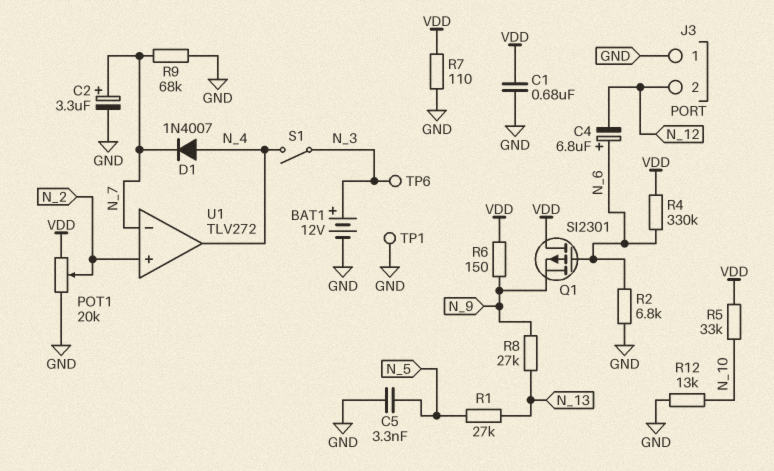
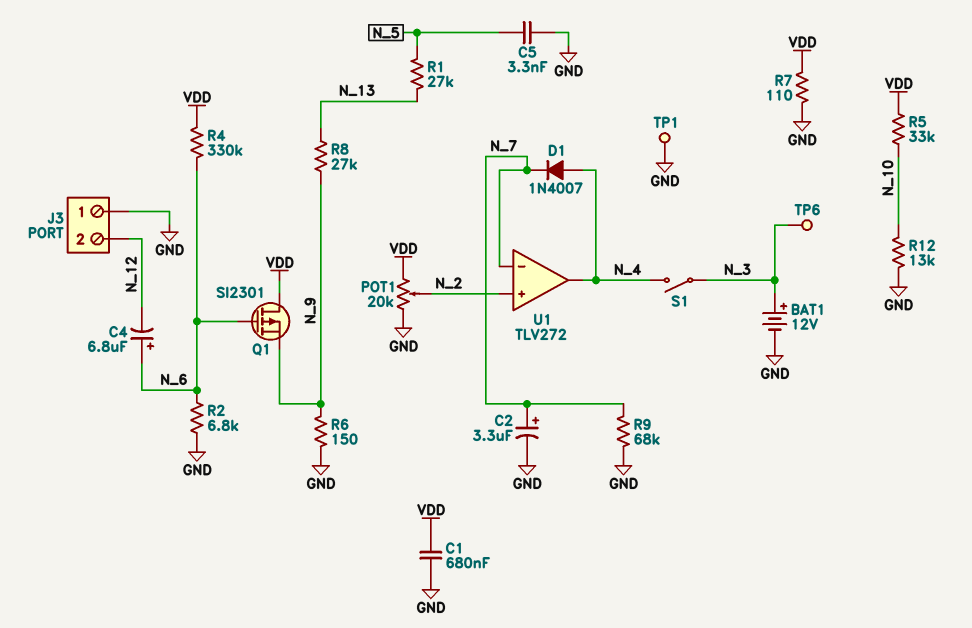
R6: 150 (N_9, VDD) -> 150 (GND, N_9)

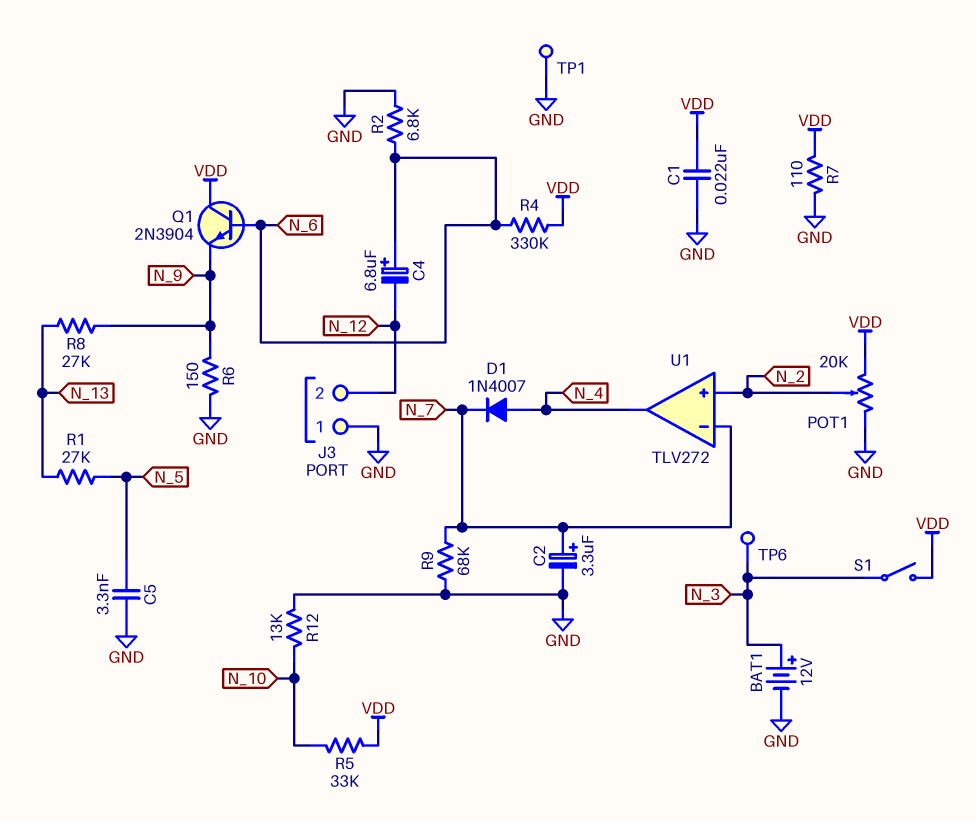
C1: 680nF (GND, VDD) -> 22nF (GND, VDD)
Q1: PMOS SI2301 (G N_6, D VDD, S N_9) -> NPN 2N3904 (B N_6, C VDD, E N_9)
S1: switch (N_3, N_4) -> switch (N_3, VDD)

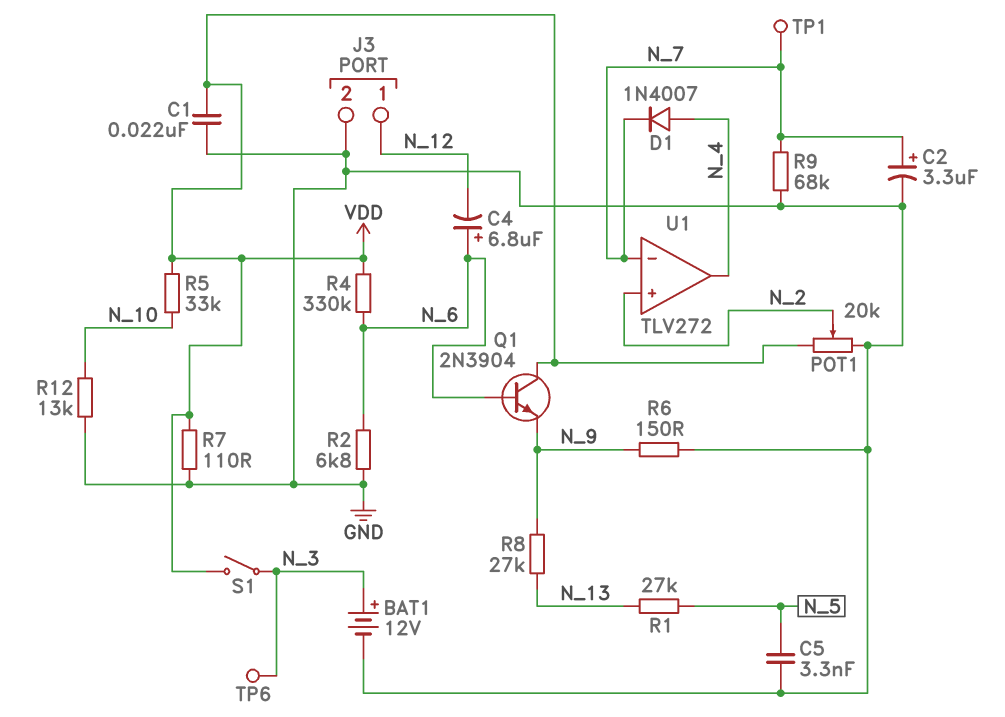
J3 pin 1: GND -> N_12
J3 pin 2: N_12 -> GND
TP1: test point (GND) -> test point (N_7)

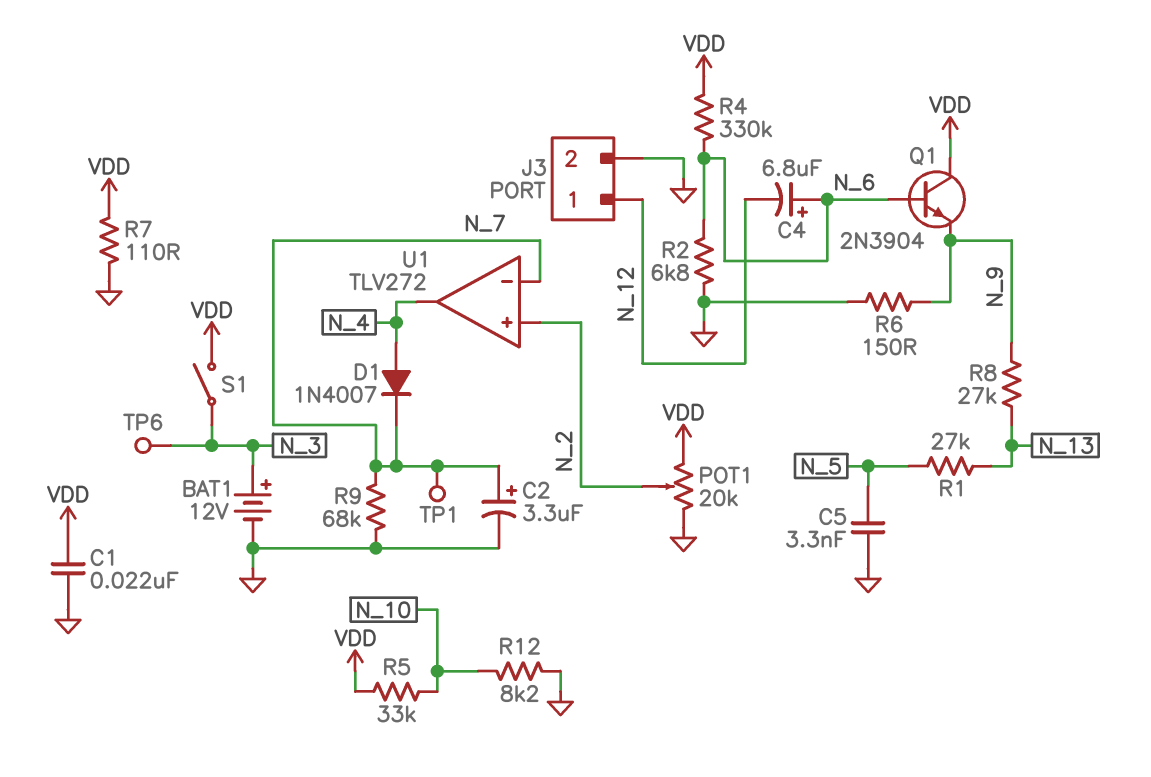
R12: 13k (GND, N_10) -> 8.2k (GND, N_10)

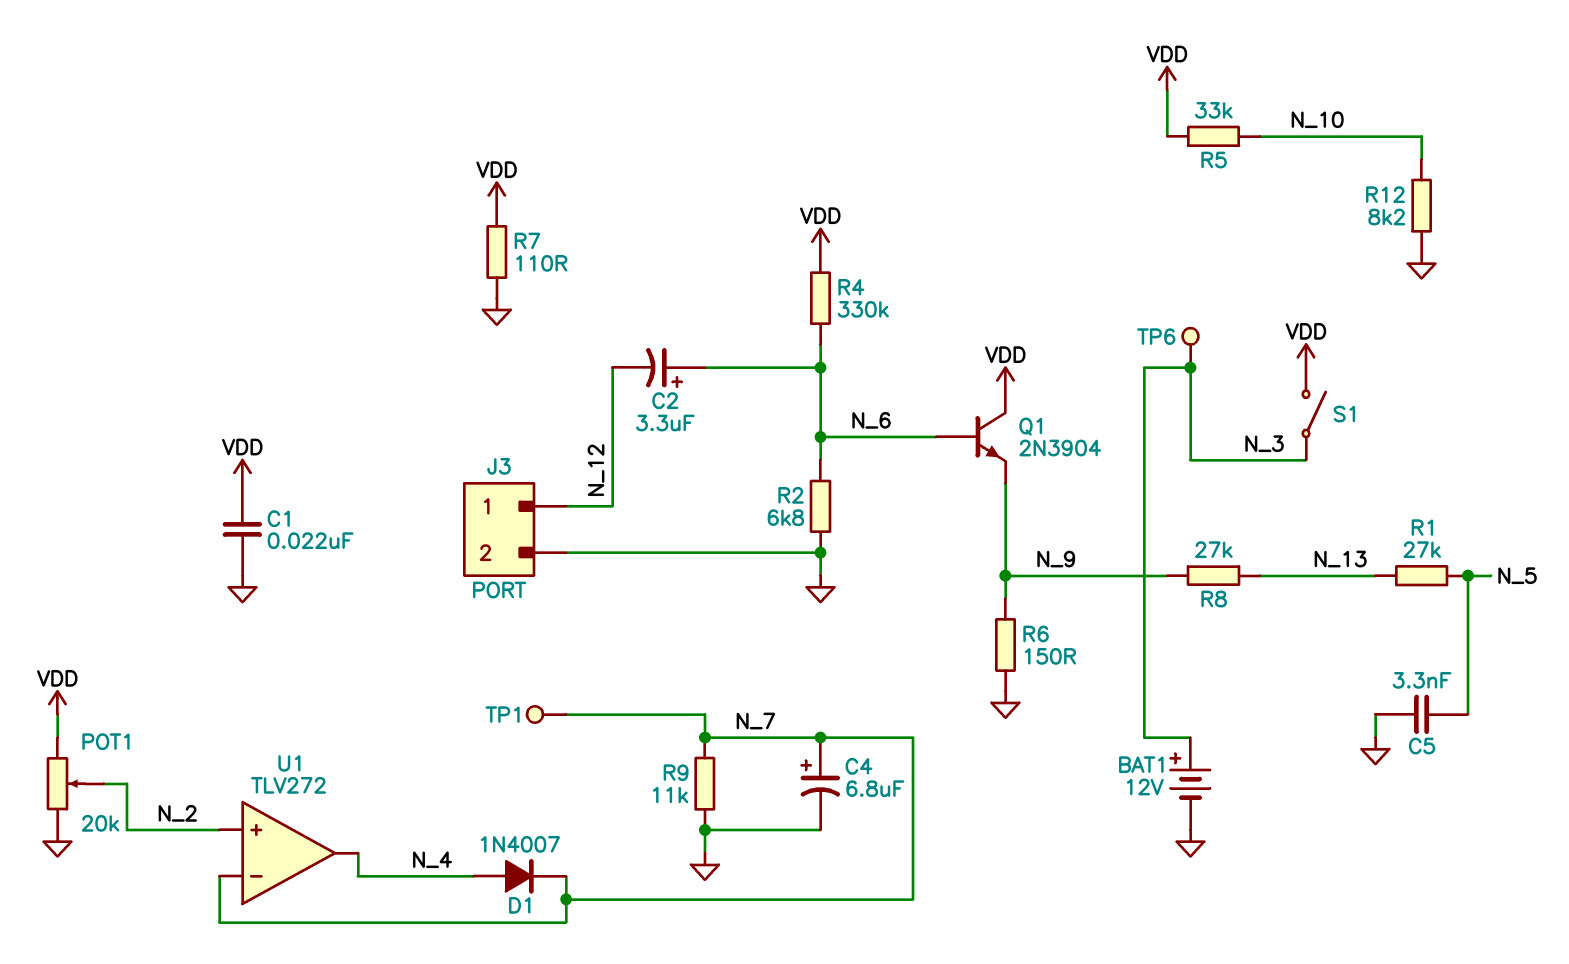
C2: 3.3uF (plus N_7, minus GND) -> 3.3uF (plus N_6, minus N_12)
C4: 6.8uF (plus N_6, minus N_12) -> 6.8uF (plus N_7, minus GND)
R9: 68k (GND, N_7) -> 11k (GND, N_7)

